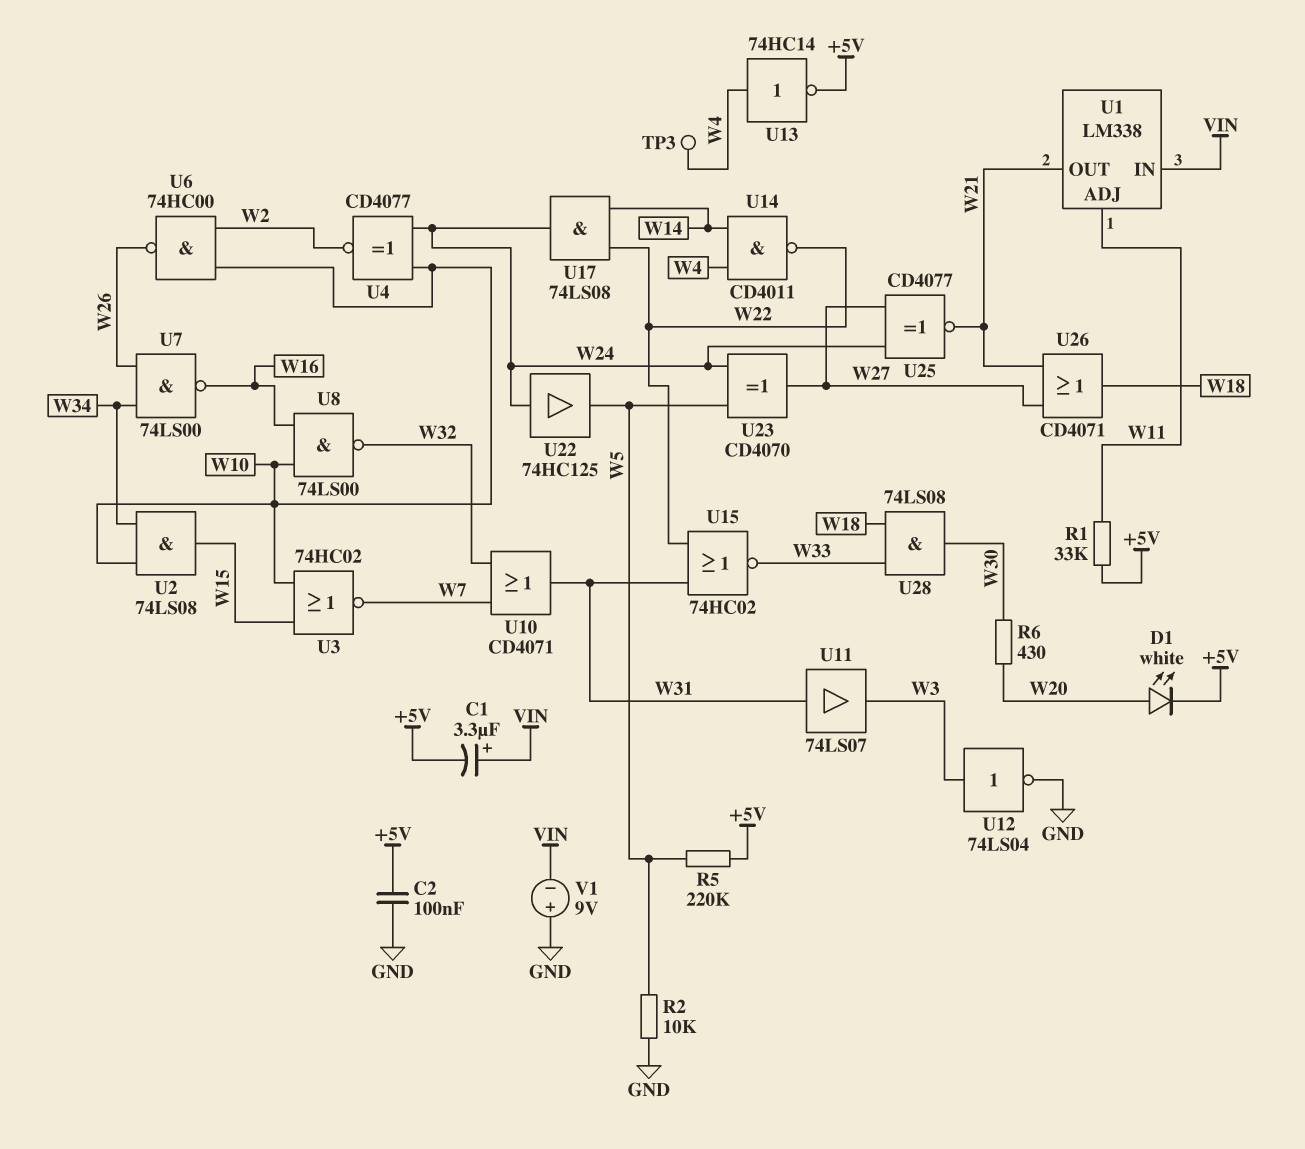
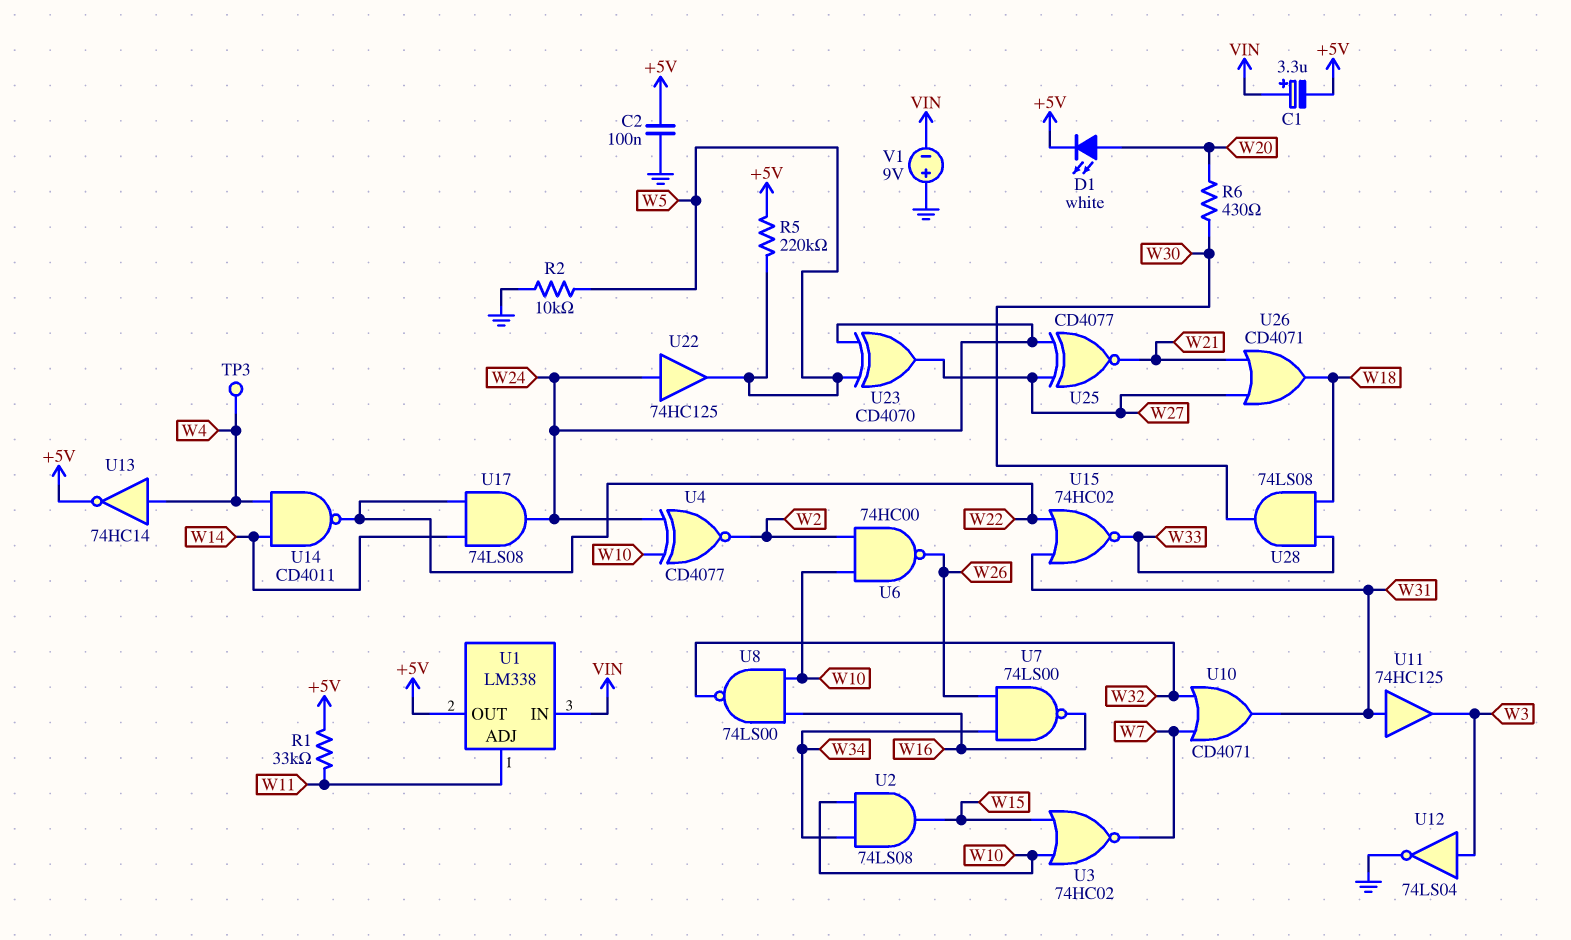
U1 pin OUT: W21 -> +5V
U11: buffer 74LS07 (in W31, out W3) -> buffer 74HC125 (in W31, out W3)

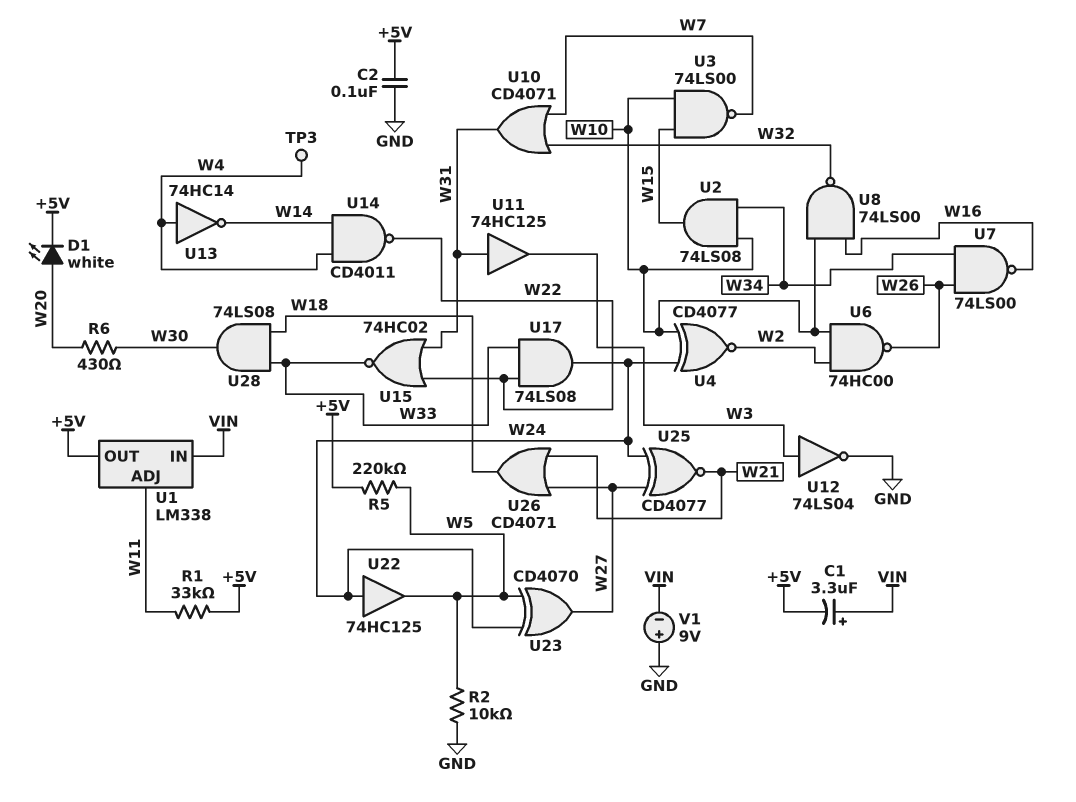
U3: NOR 74HC02 (in W10, in W15, out W7) -> NAND 74LS00 (in W10, in W15, out W7)
U13: NOT 74HC14 (in W4, out +5V) -> NOT 74HC14 (in W4, out W14)
U17: AND 74LS08 (in W14, in W22, out W24) -> AND 74LS08 (in W22, in W33, out W24)

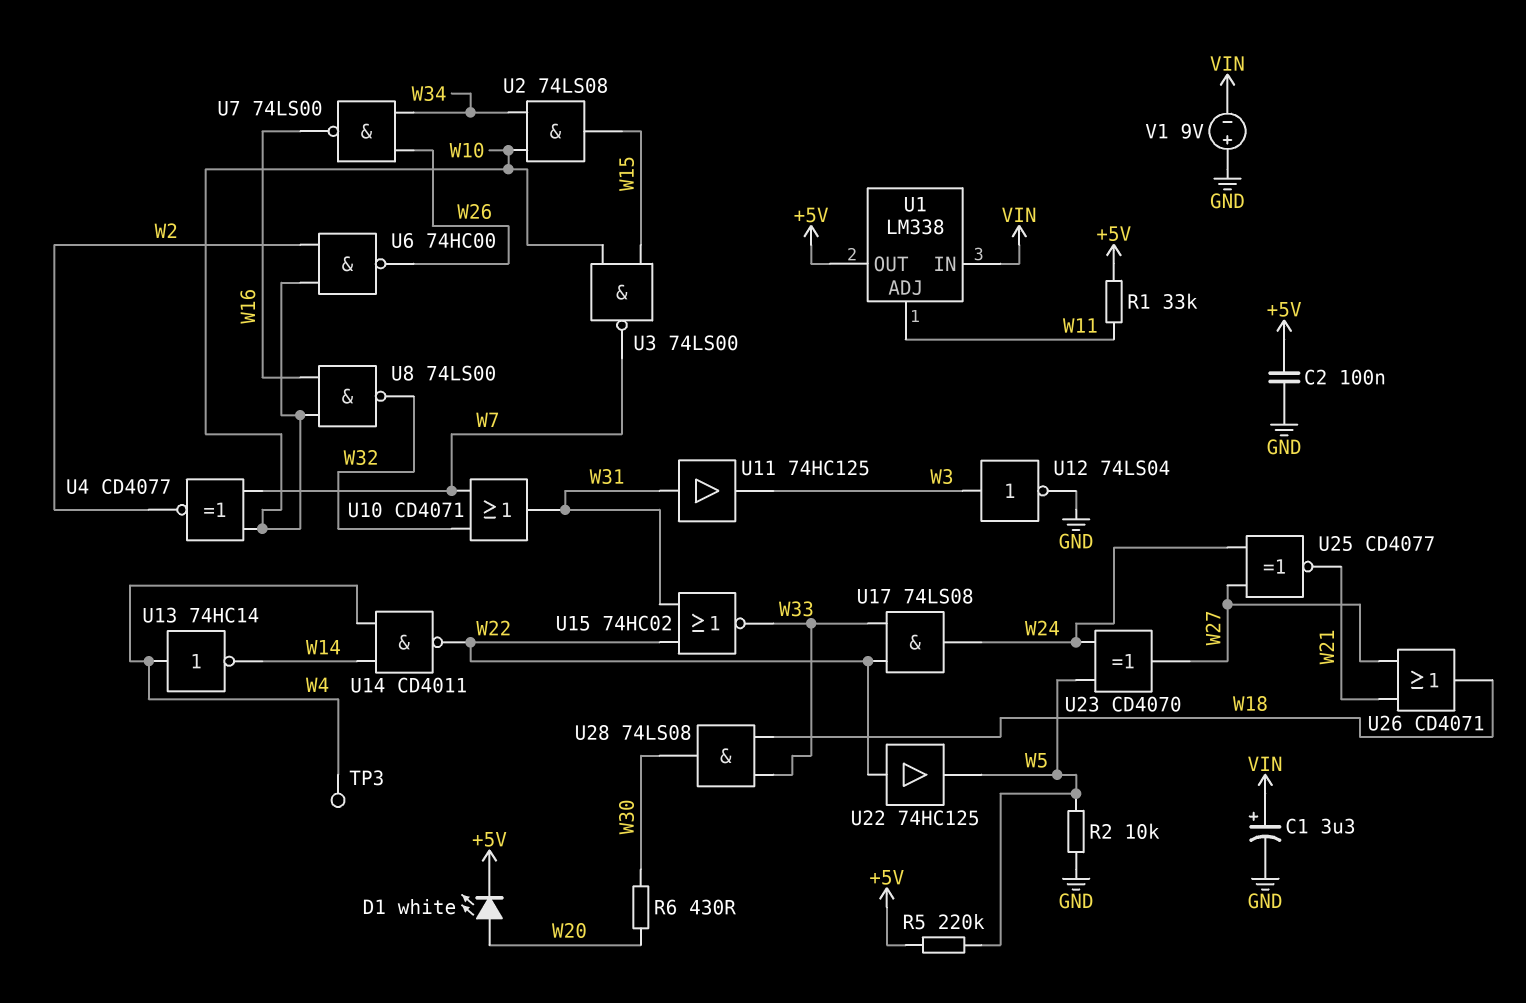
C1: 3.3uF (plus VIN, minus +5V) -> 3.3uF (plus VIN, minus GND)
U4: XNOR CD4077 (in W10, in W24, out W2) -> XNOR CD4077 (in W7, in W10, out W2)
U22: buffer 74HC125 (in W24, out W5) -> buffer 74HC125 (in W22, out W5)

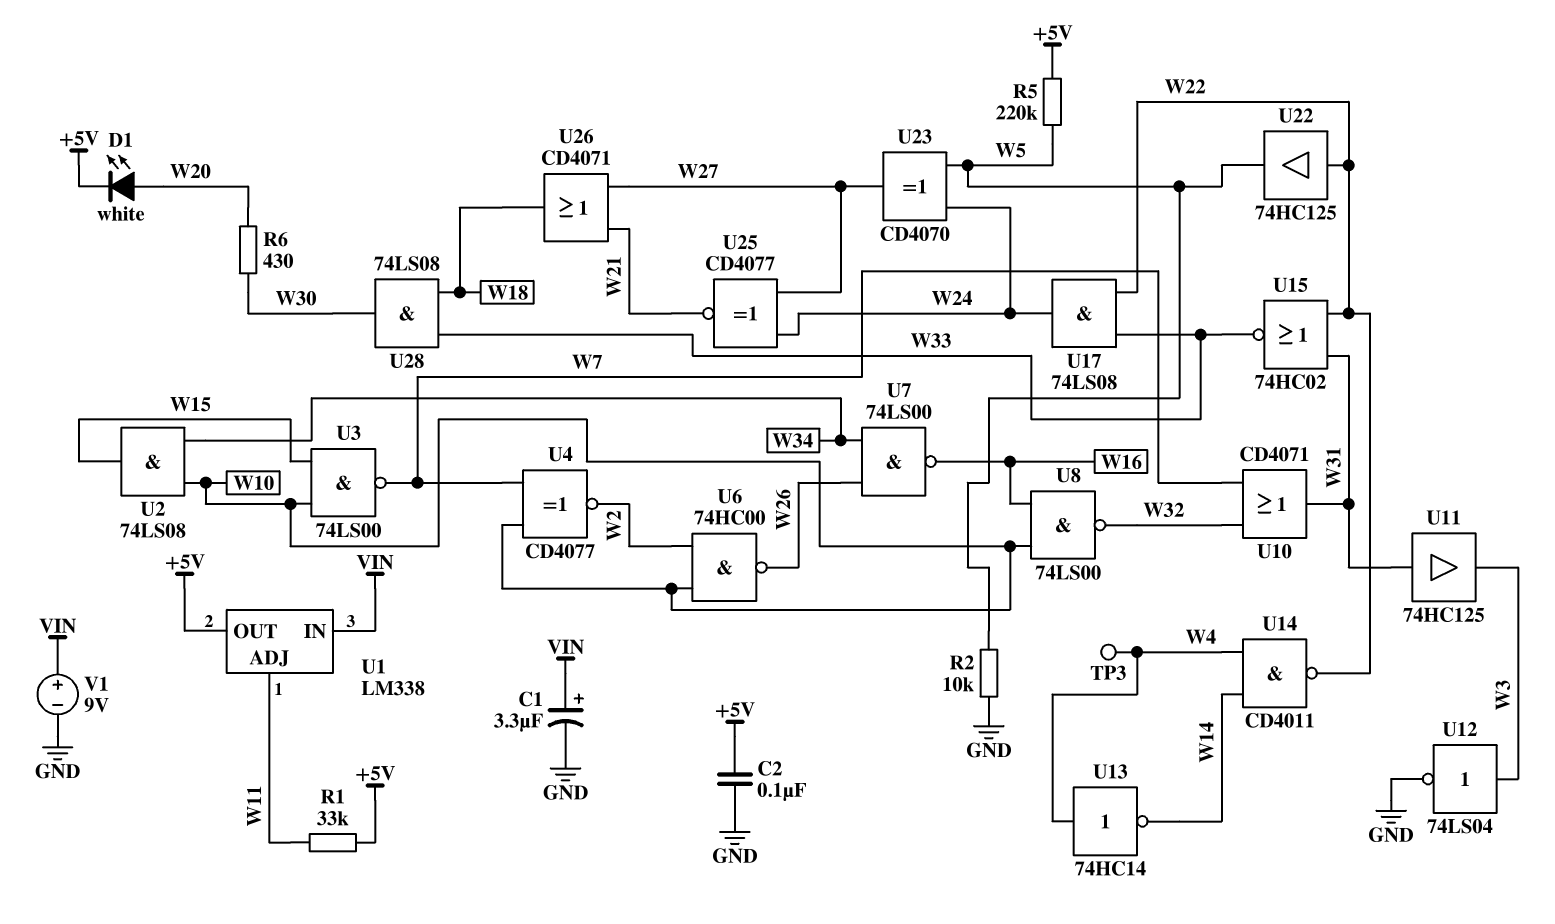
V1: 9V (plus GND, minus VIN) -> 9V (plus VIN, minus GND)

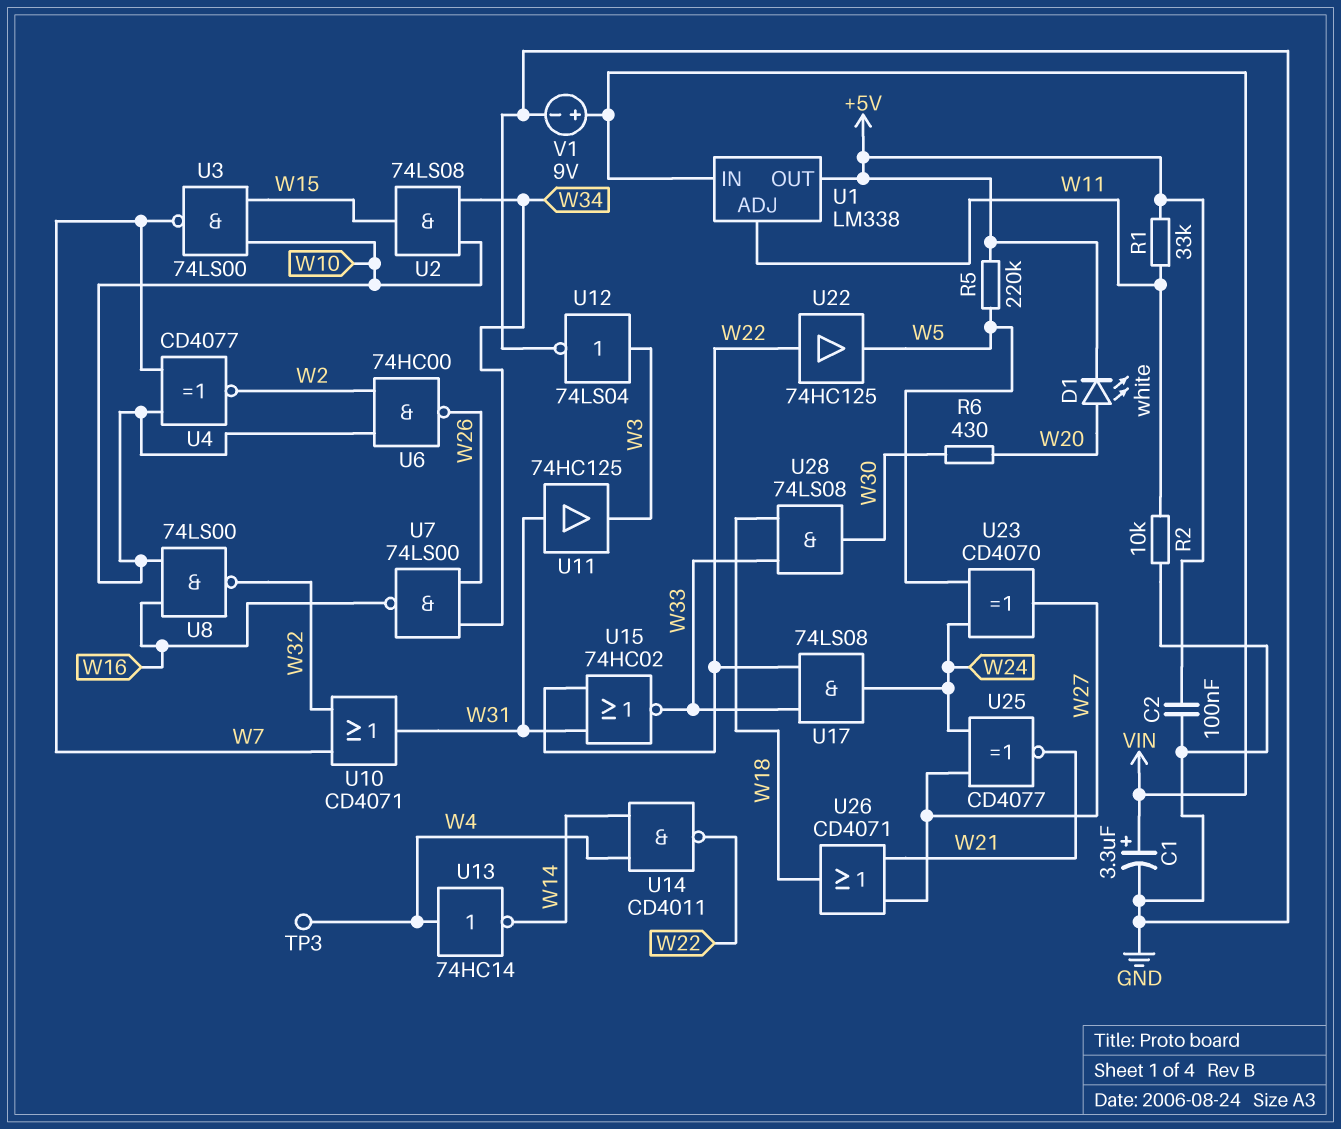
R2: 10k (GND, W5) -> 10k (GND, W11)

